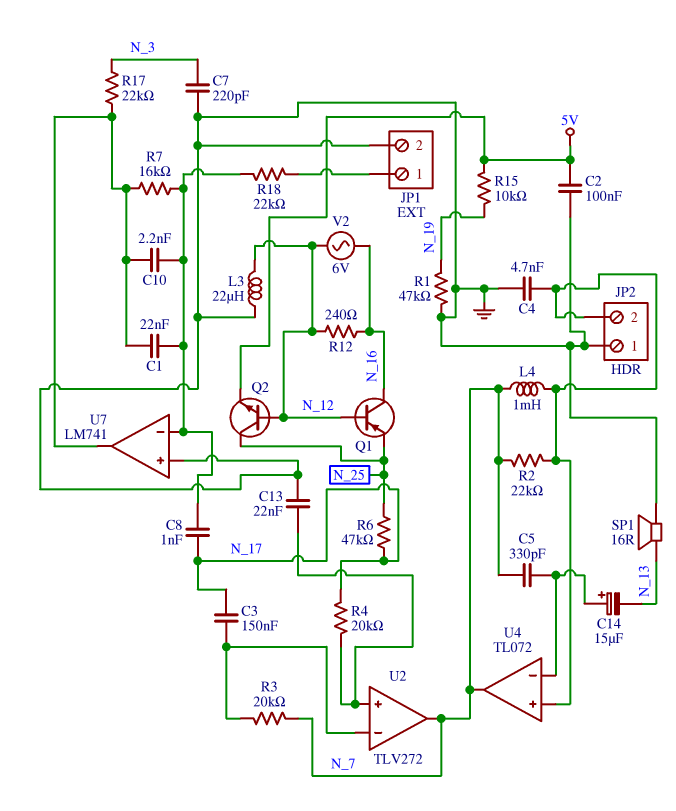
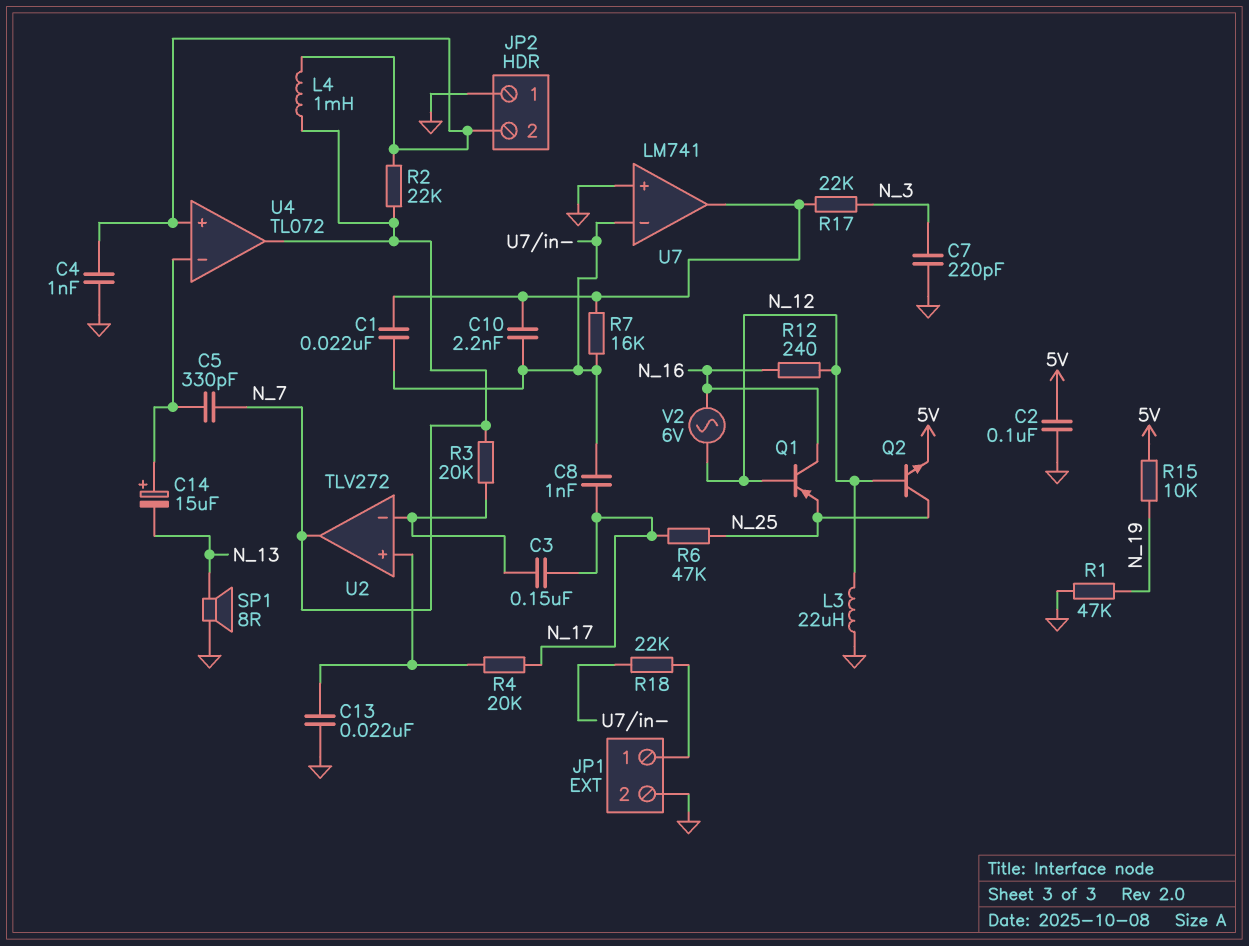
C4: 4.7nF (GND, JP2/2) -> 1nF (GND, JP2/2)
SP1: speaker 16R (GND, N_13) -> speaker 8R (GND, N_13)

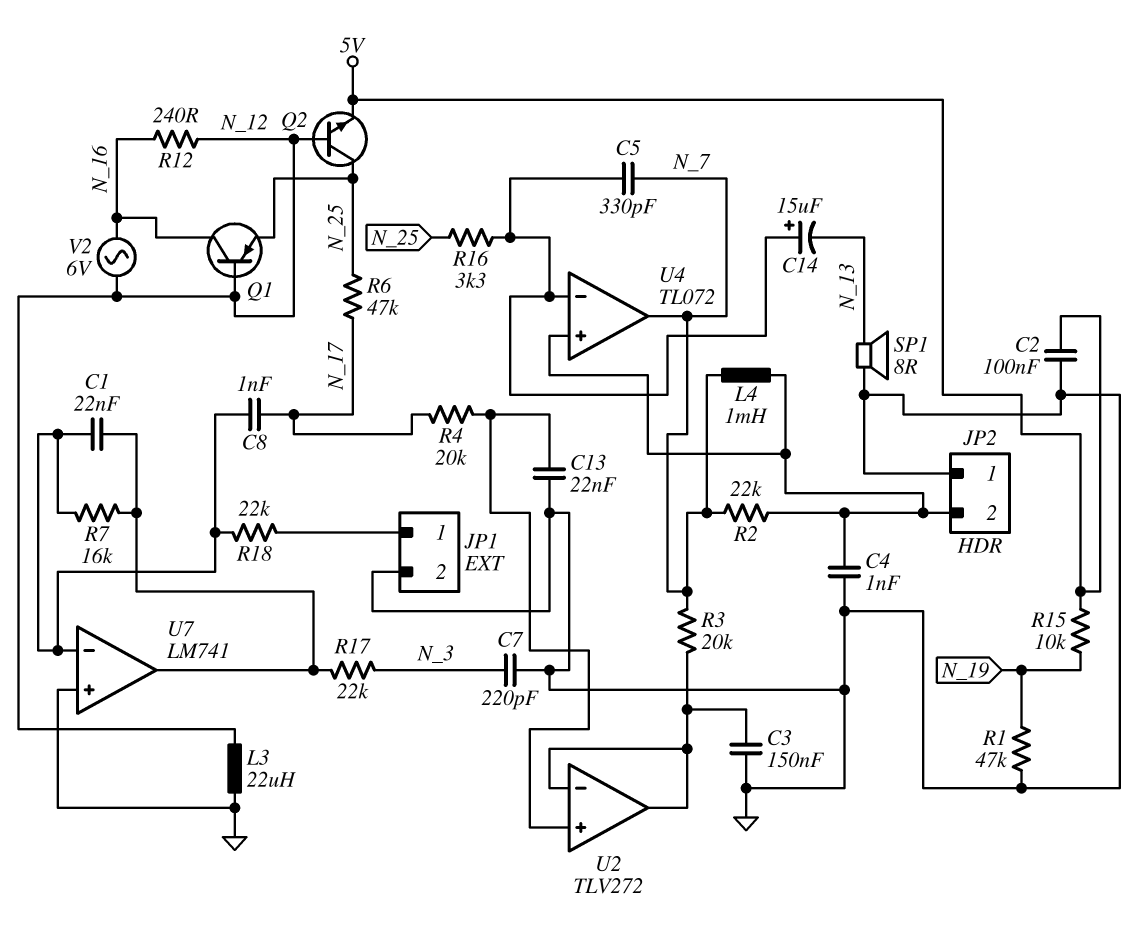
C3: 150nF (N_17, U2/in-) -> 150nF (GND, U2/in-)
C10: 2.2nF (U7/in-, U7/out) -> none
R16: none -> 3.3k (N_25, U4/in-)
U2 pin out: N_7 -> U2/in-

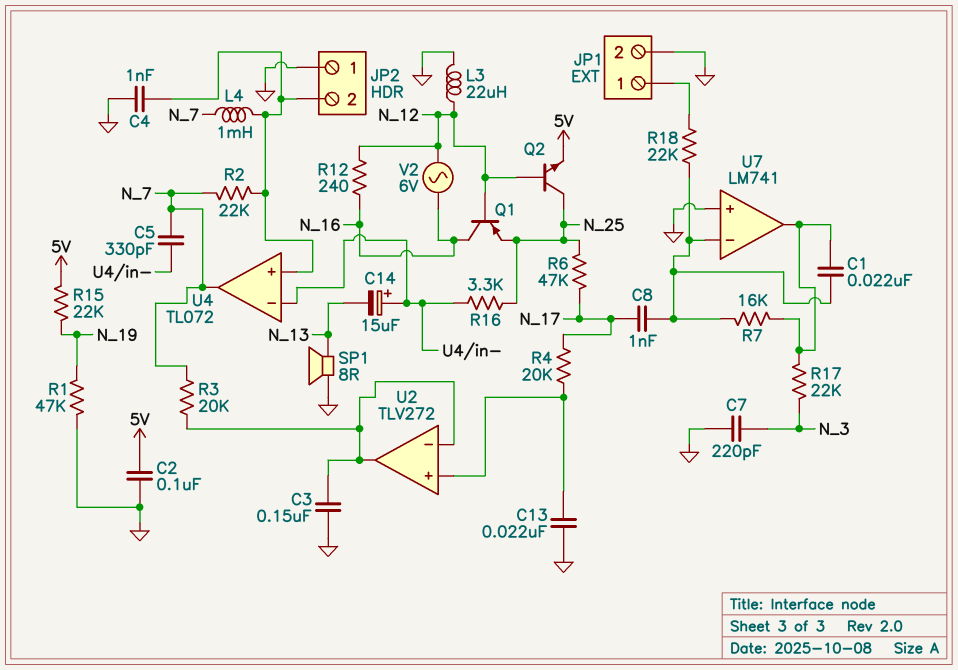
R15: 10k (5V, N_19) -> 22k (5V, N_19)

